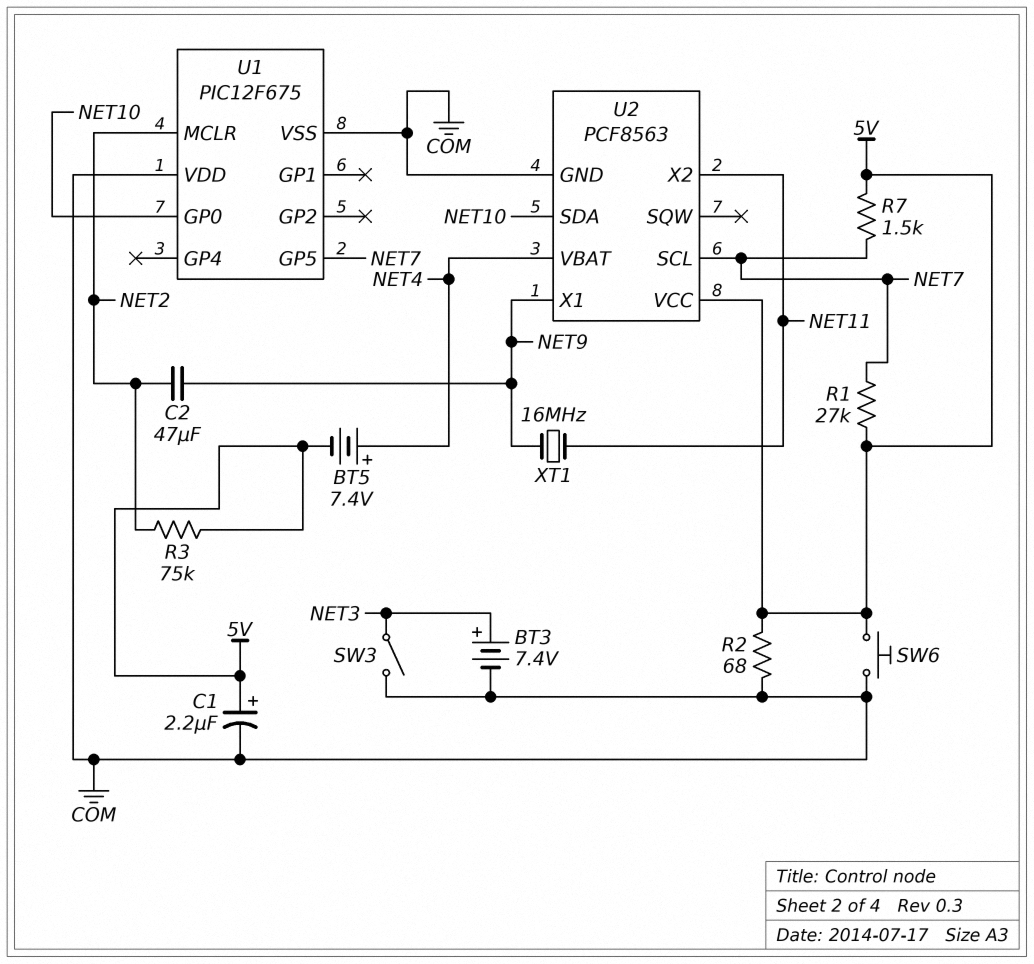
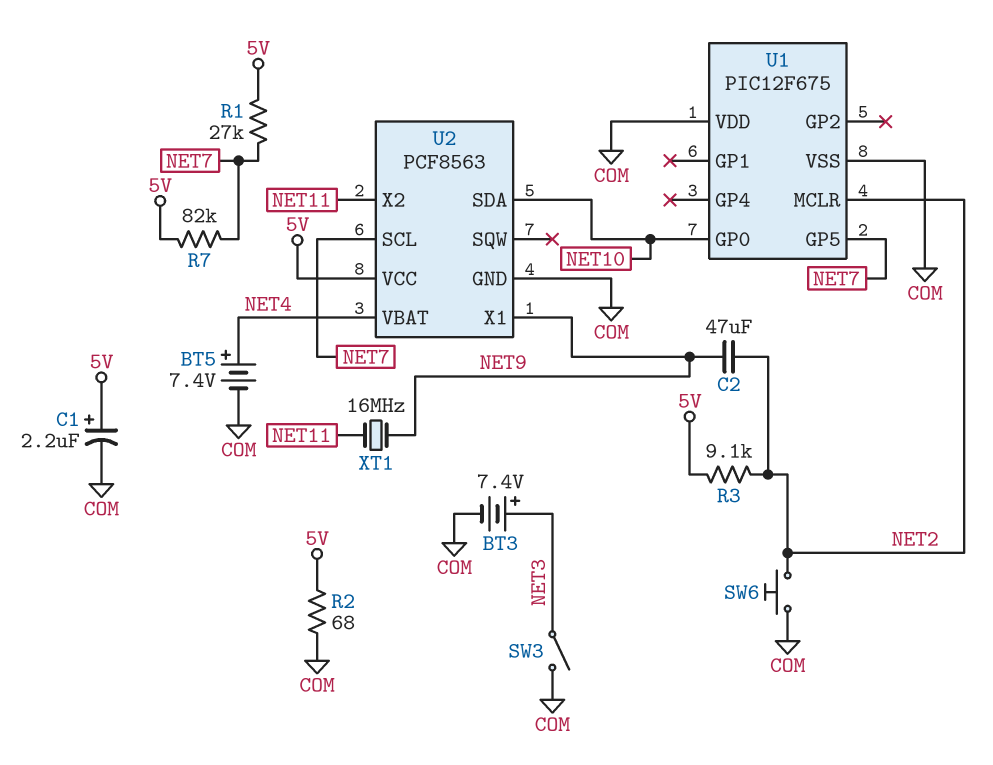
BT5: 7.4V (plus NET4, minus 5V) -> 7.4V (plus NET4, minus COM)
R3: 75k (5V, NET2) -> 9.1k (5V, NET2)
R7: 1.5k (5V, NET7) -> 82k (5V, NET7)
SW6: button (5V, COM) -> button (COM, NET2)

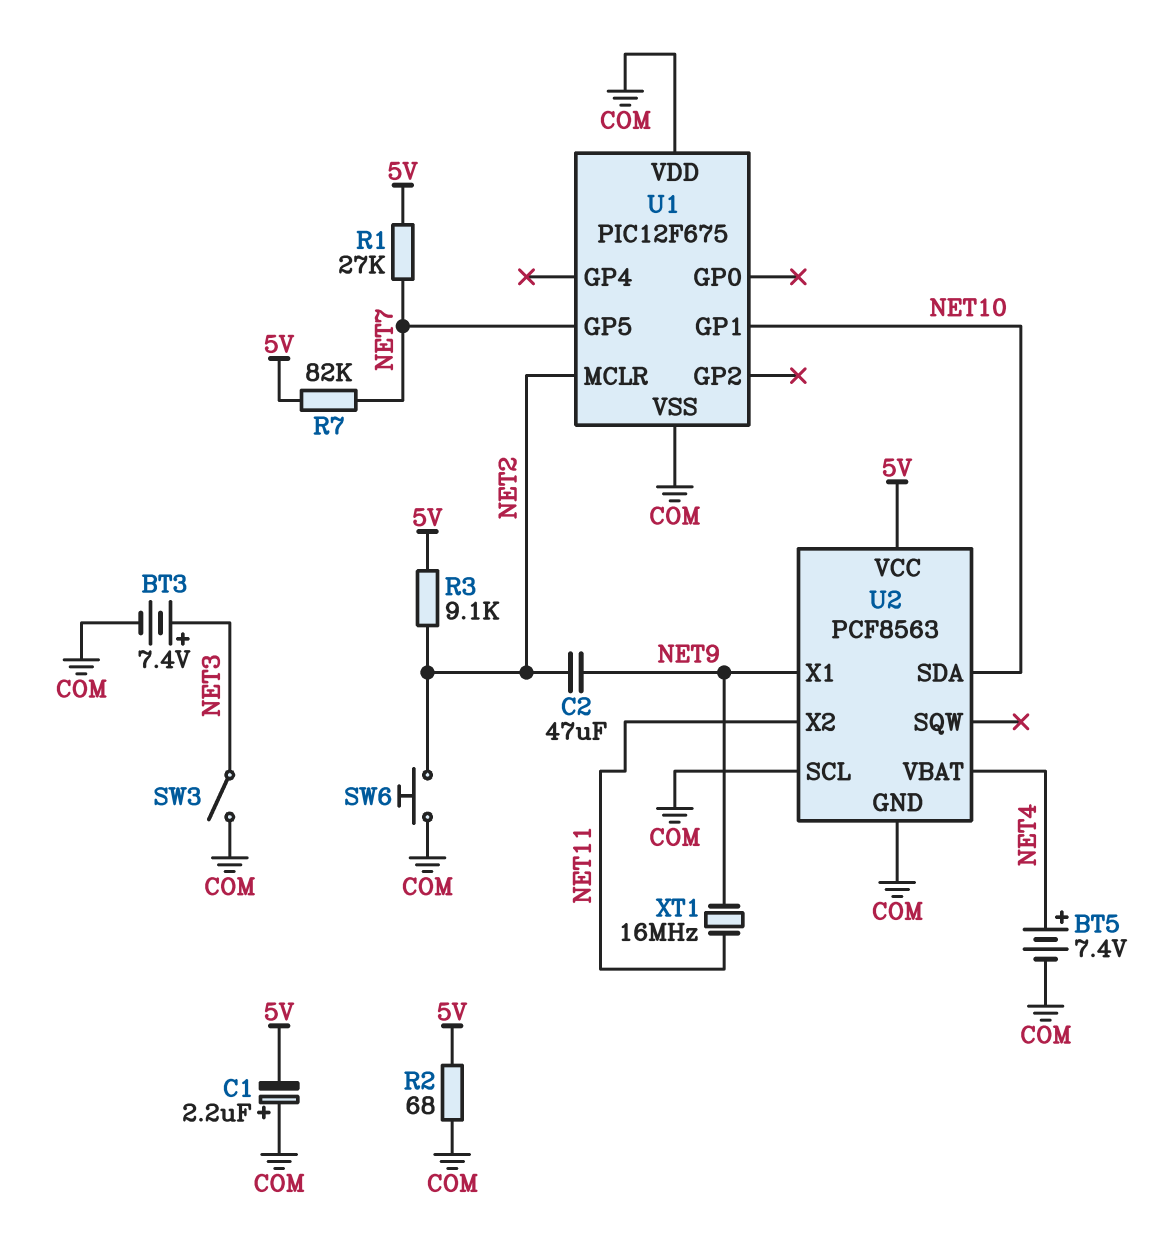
C1: 2.2uF (plus 5V, minus COM) -> 2.2uF (plus COM, minus 5V)
U1 pin GP0: NET10 -> none
U1 pin GP1: none -> NET10
U2 pin SCL: NET7 -> COM

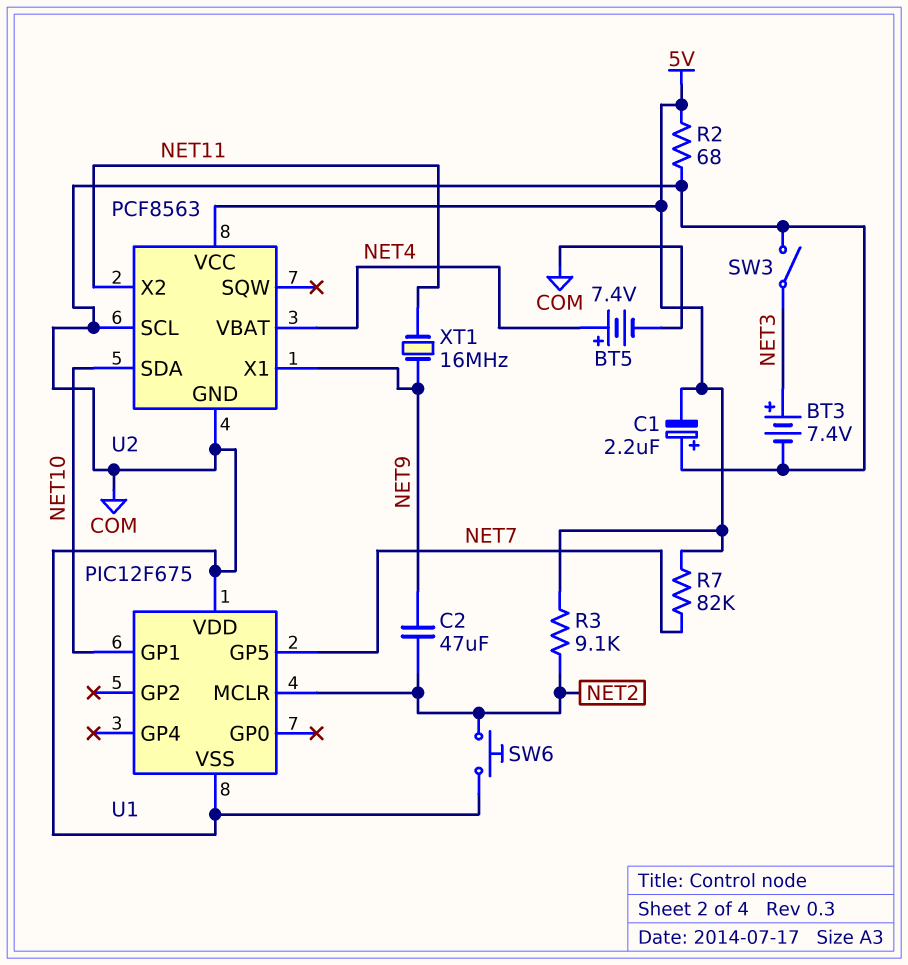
R1: 27k (5V, NET7) -> none

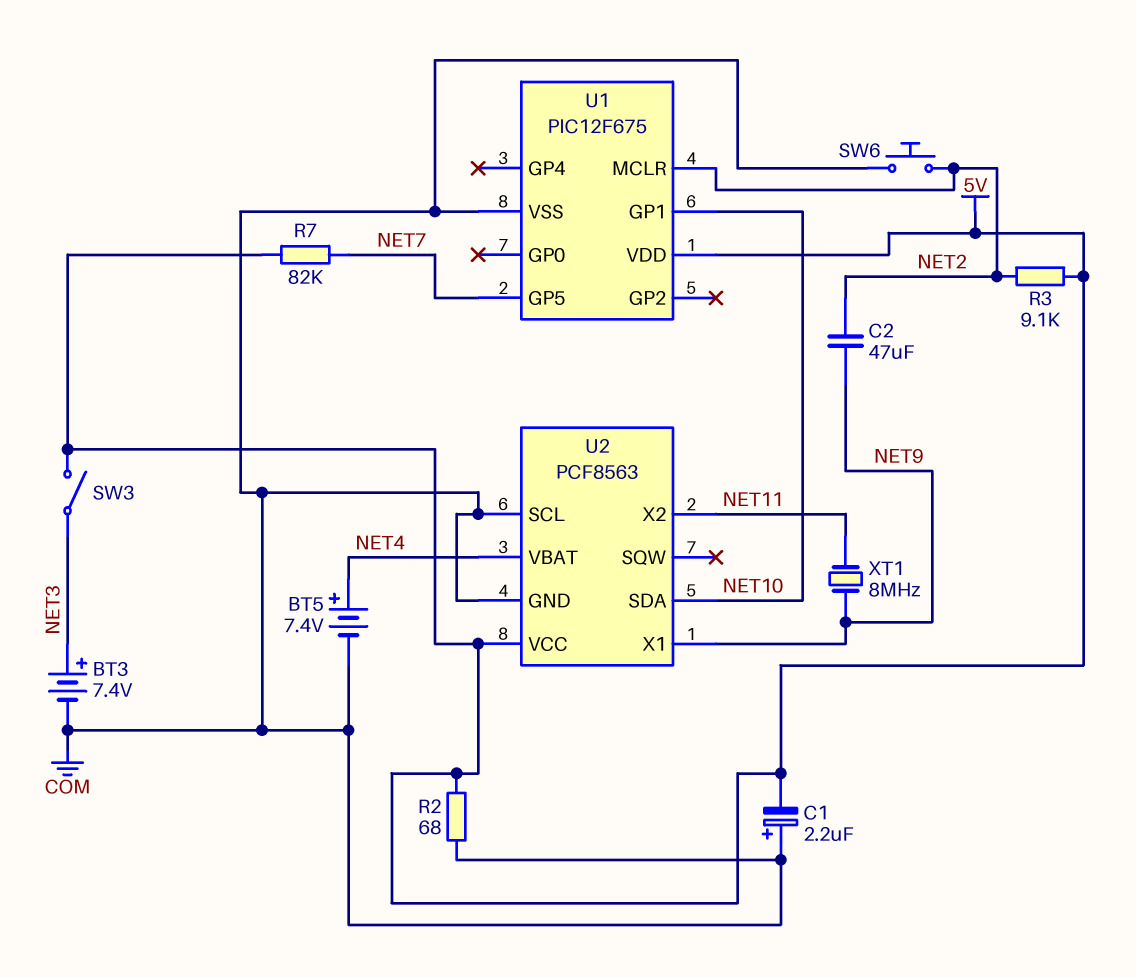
SW3: switch (COM, NET3) -> switch (5V, NET3)
U1 pin VDD: COM -> 5V
XT1: 16MHz (NET9, NET11) -> 8MHz (NET9, NET11)

